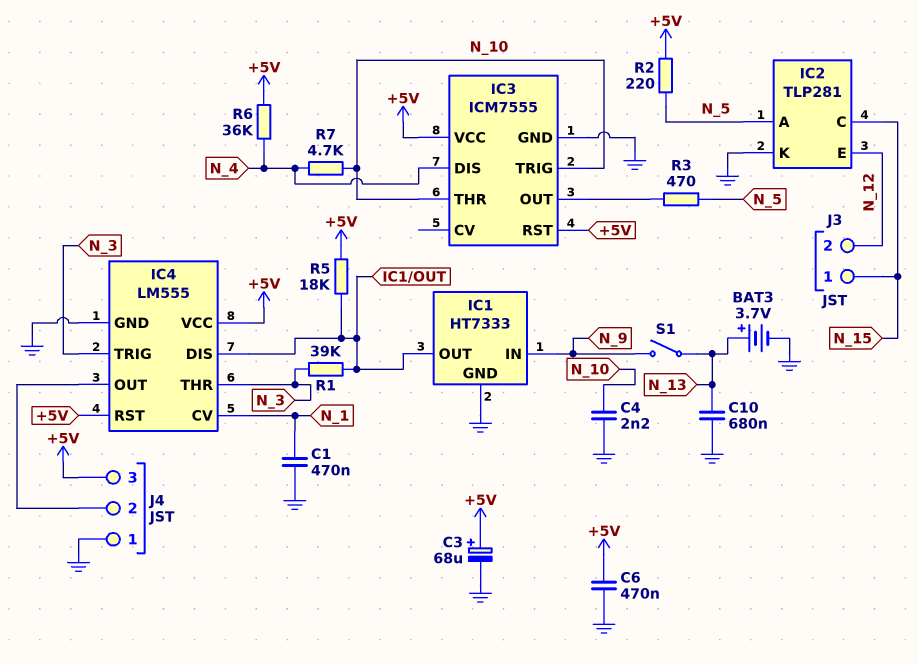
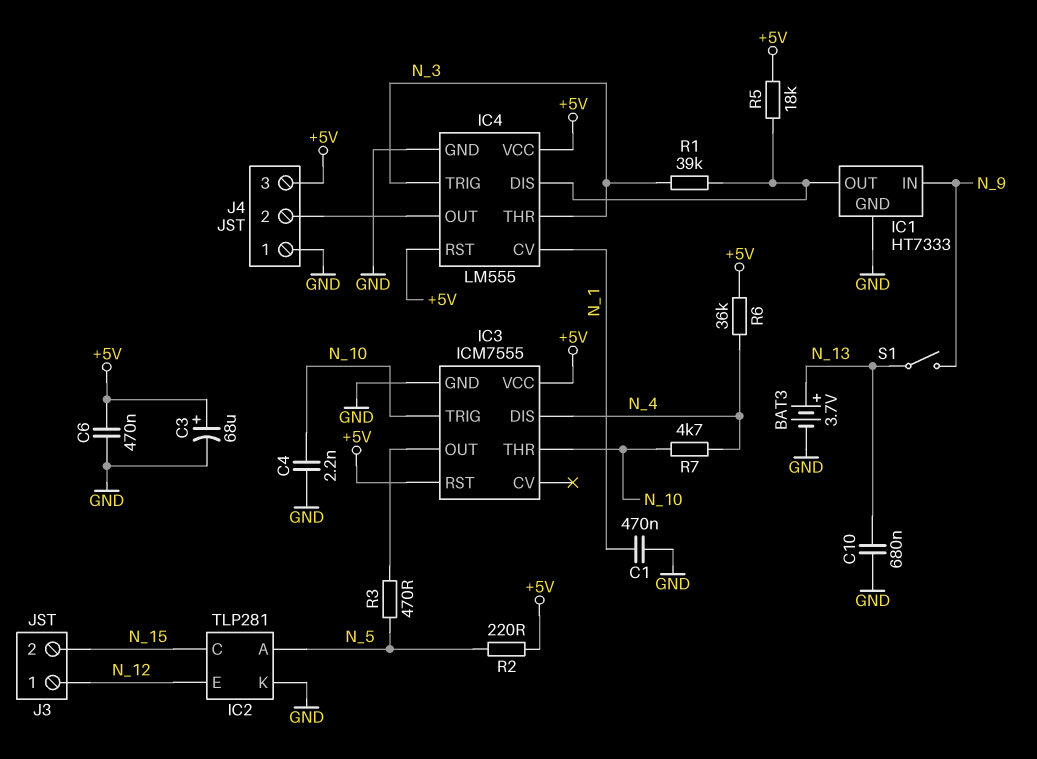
J3 pin 1: N_15 -> N_12
J3 pin 2: N_12 -> N_15

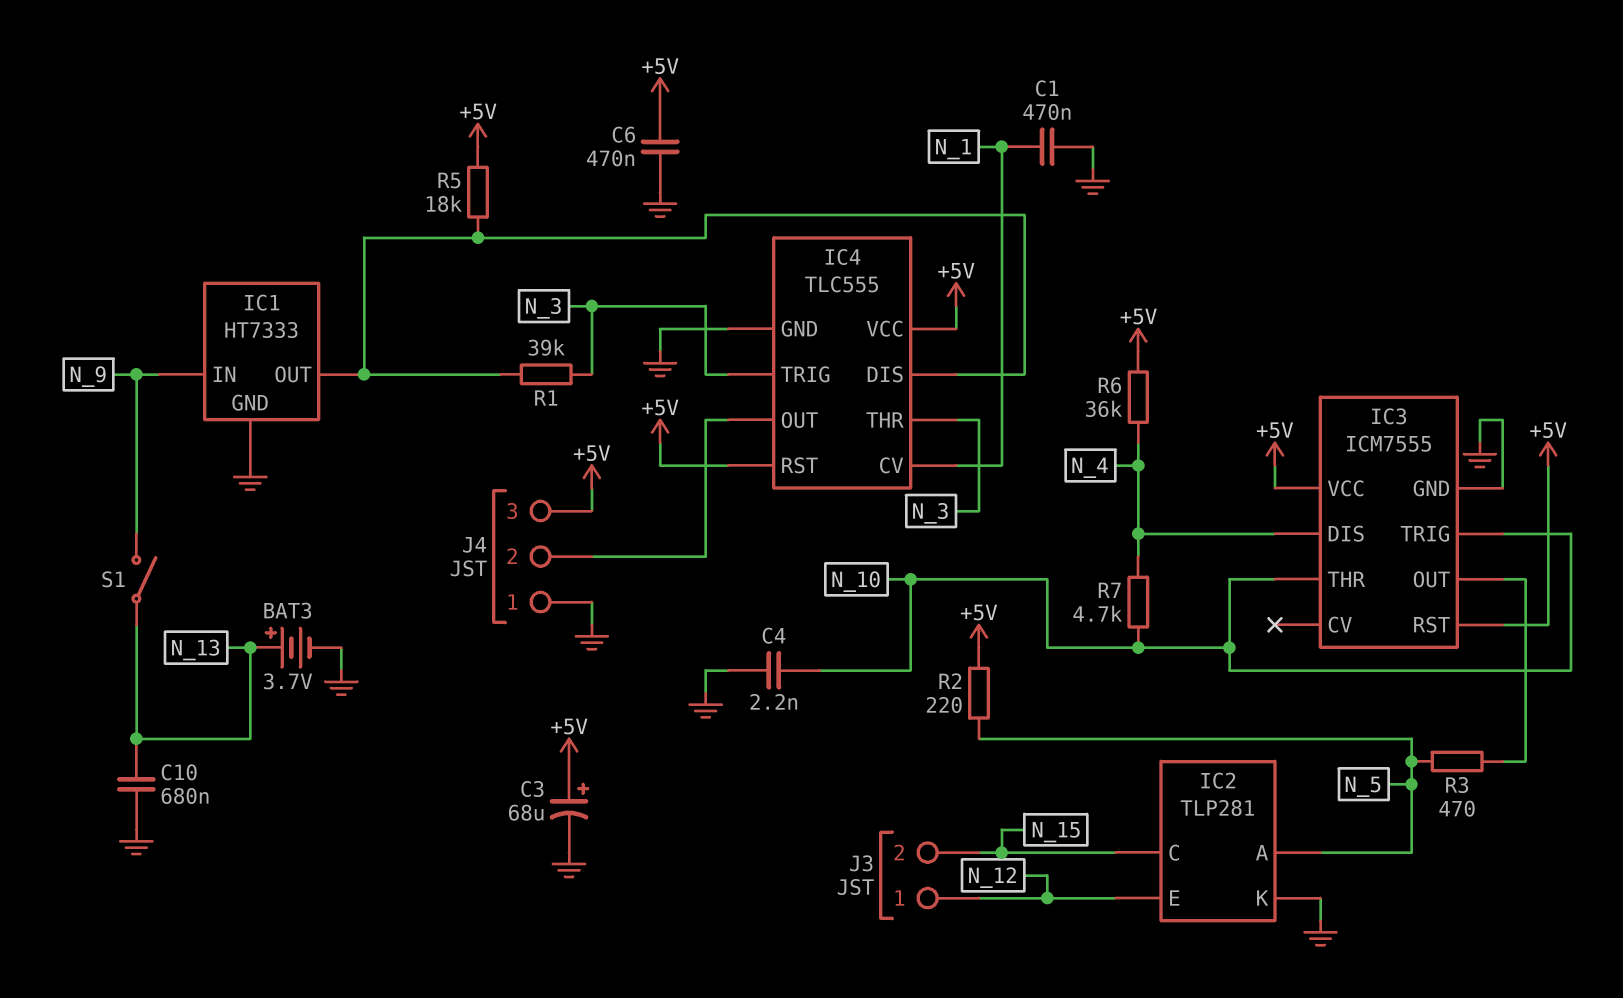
IC4: LM555 -> TLC555

